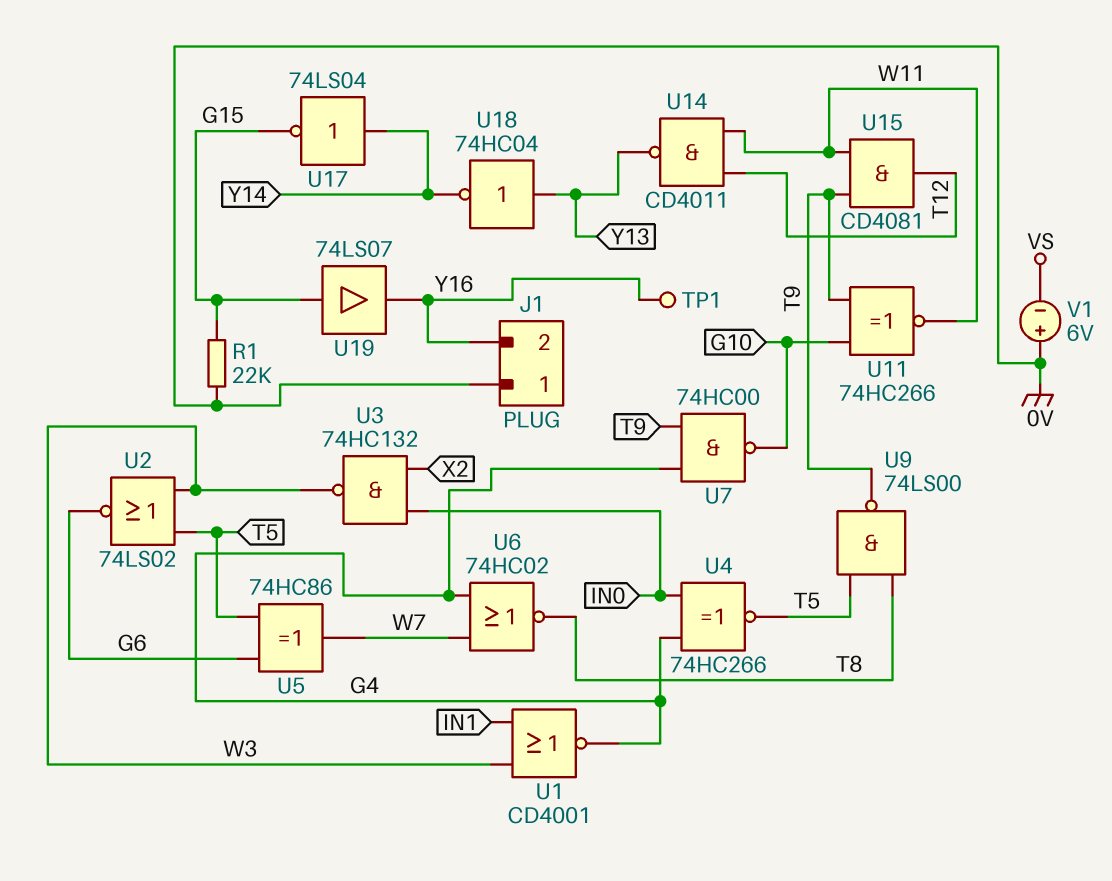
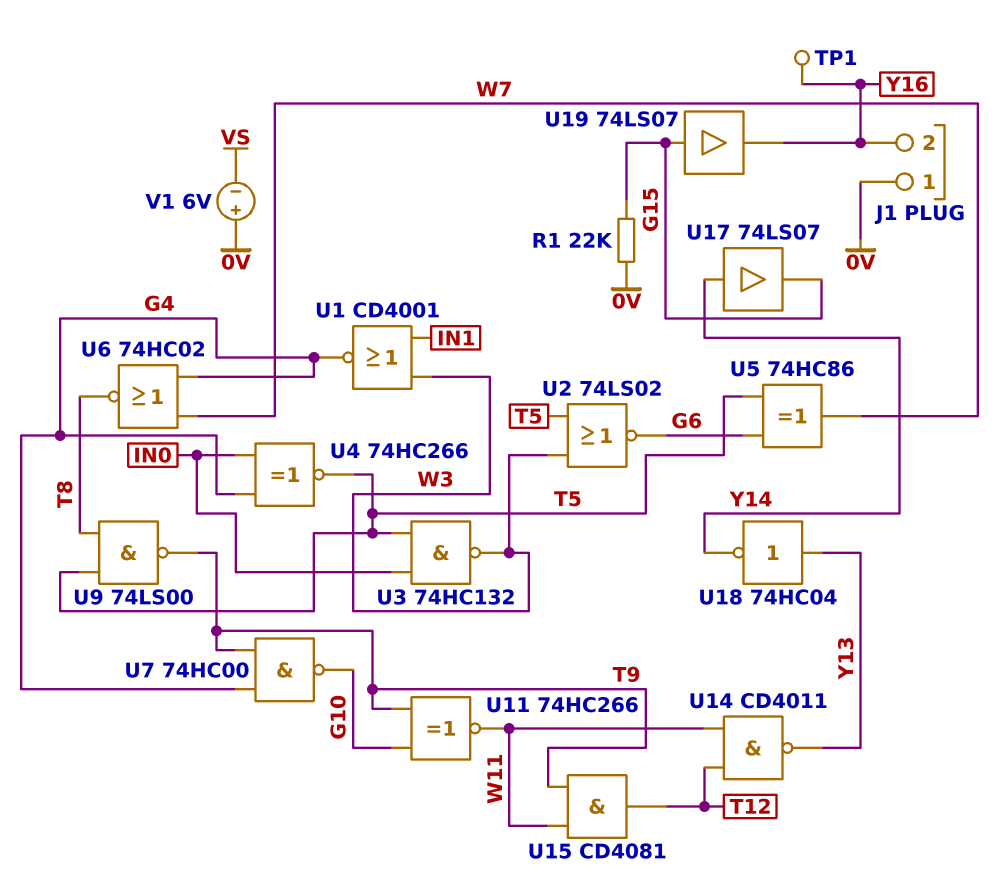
U3: NAND 74HC132 (in IN0, in X2, out W3) -> NAND 74HC132 (in IN0, in T5, out W3)
U17: NOT 74LS04 (in Y14, out G15) -> buffer 74LS07 (in Y14, out G15)

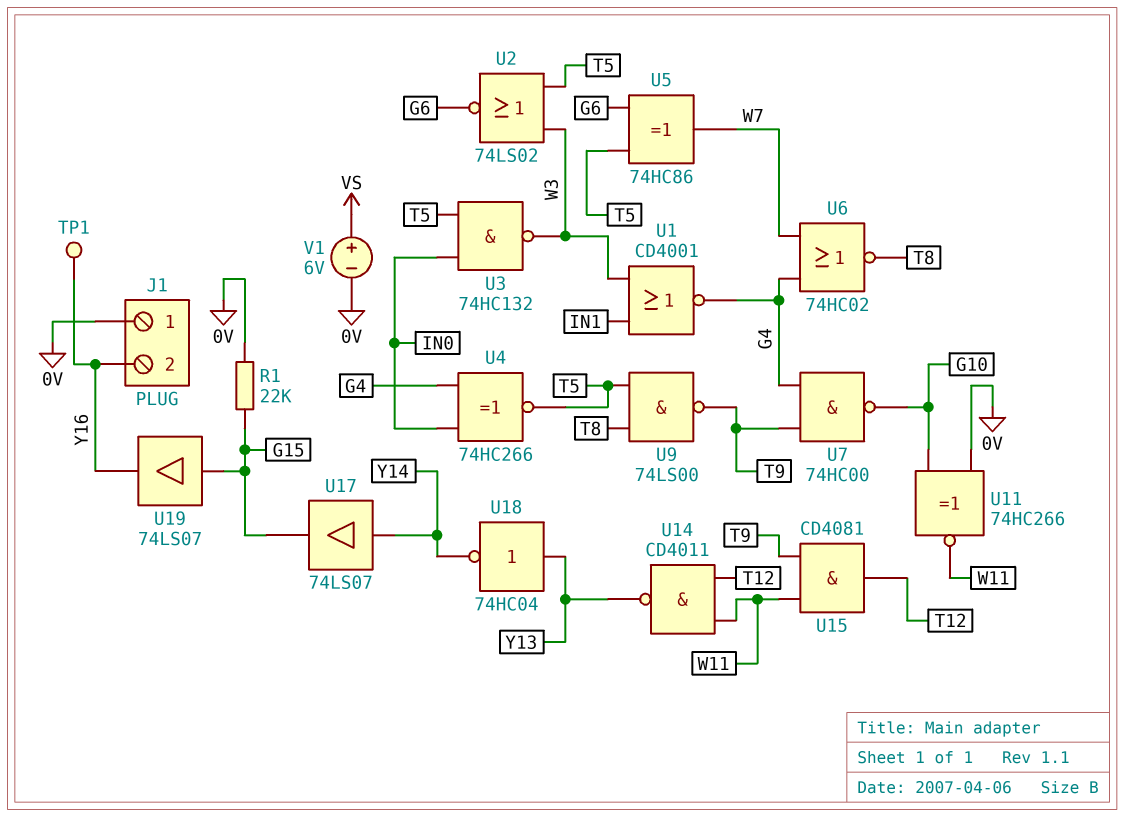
U11: XNOR 74HC266 (in G10, in T9, out W11) -> XNOR 74HC266 (in 0V, in G10, out W11)
V1: 6V (plus 0V, minus VS) -> 6V (plus VS, minus 0V)

